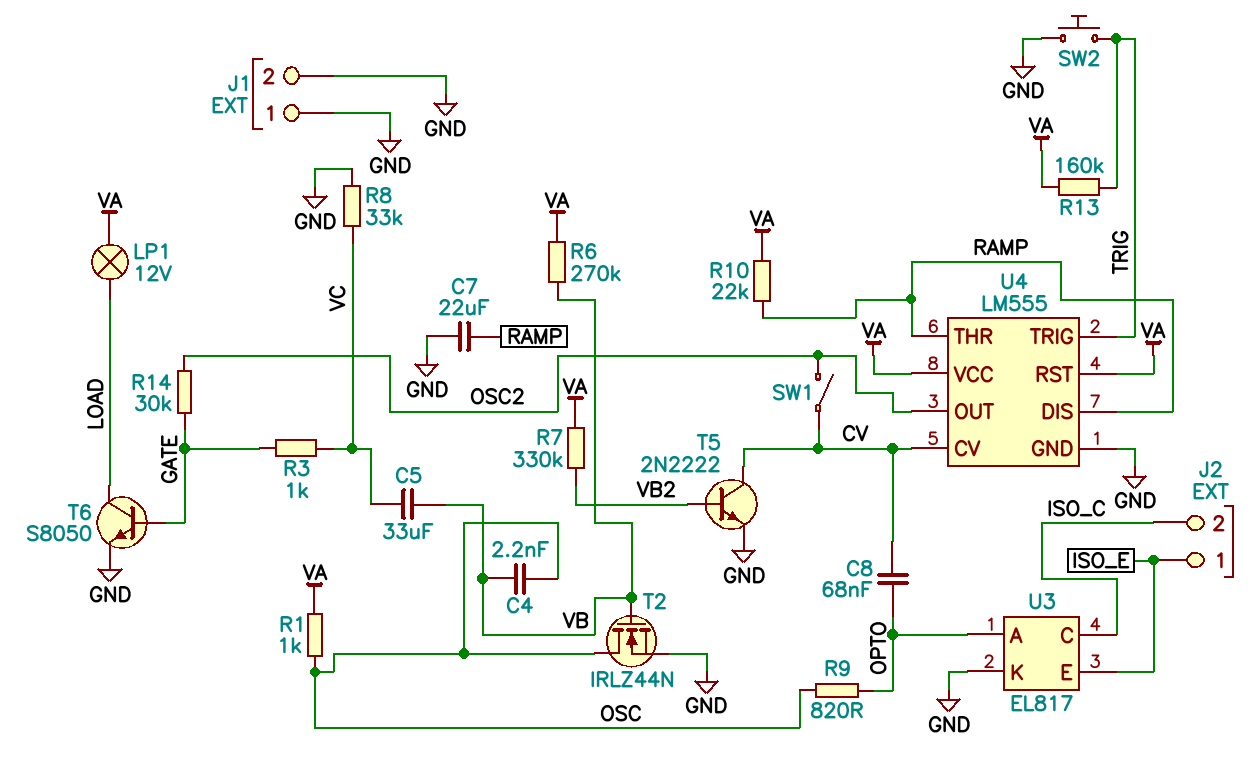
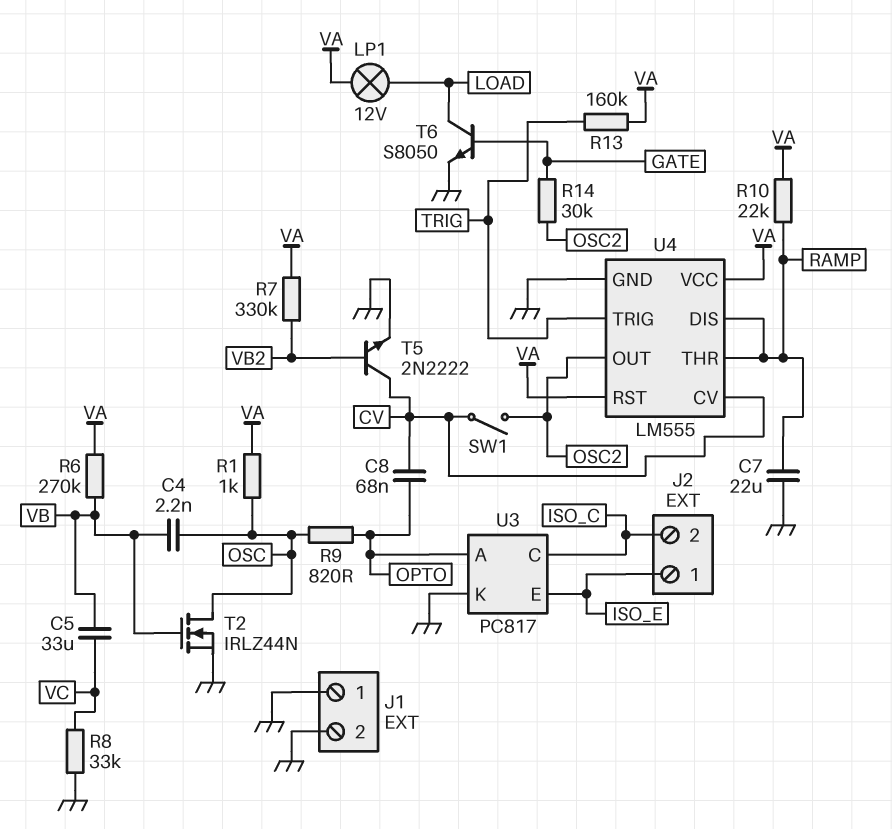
R3: 1k (GATE, VC) -> none
SW2: button (GND, TRIG) -> none
U3: EL817 -> PC817

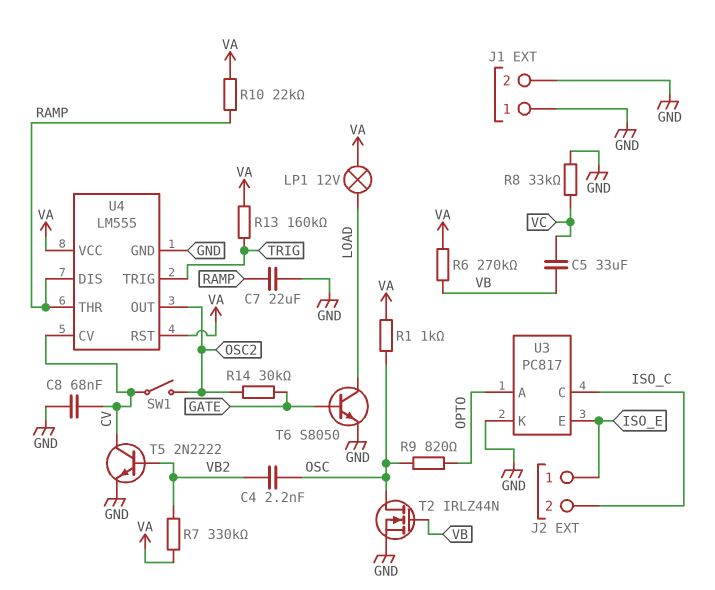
C4: 2.2nF (OSC, VB) -> 2.2nF (OSC, VB2)
C8: 68nF (CV, OPTO) -> 68nF (CV, GND)

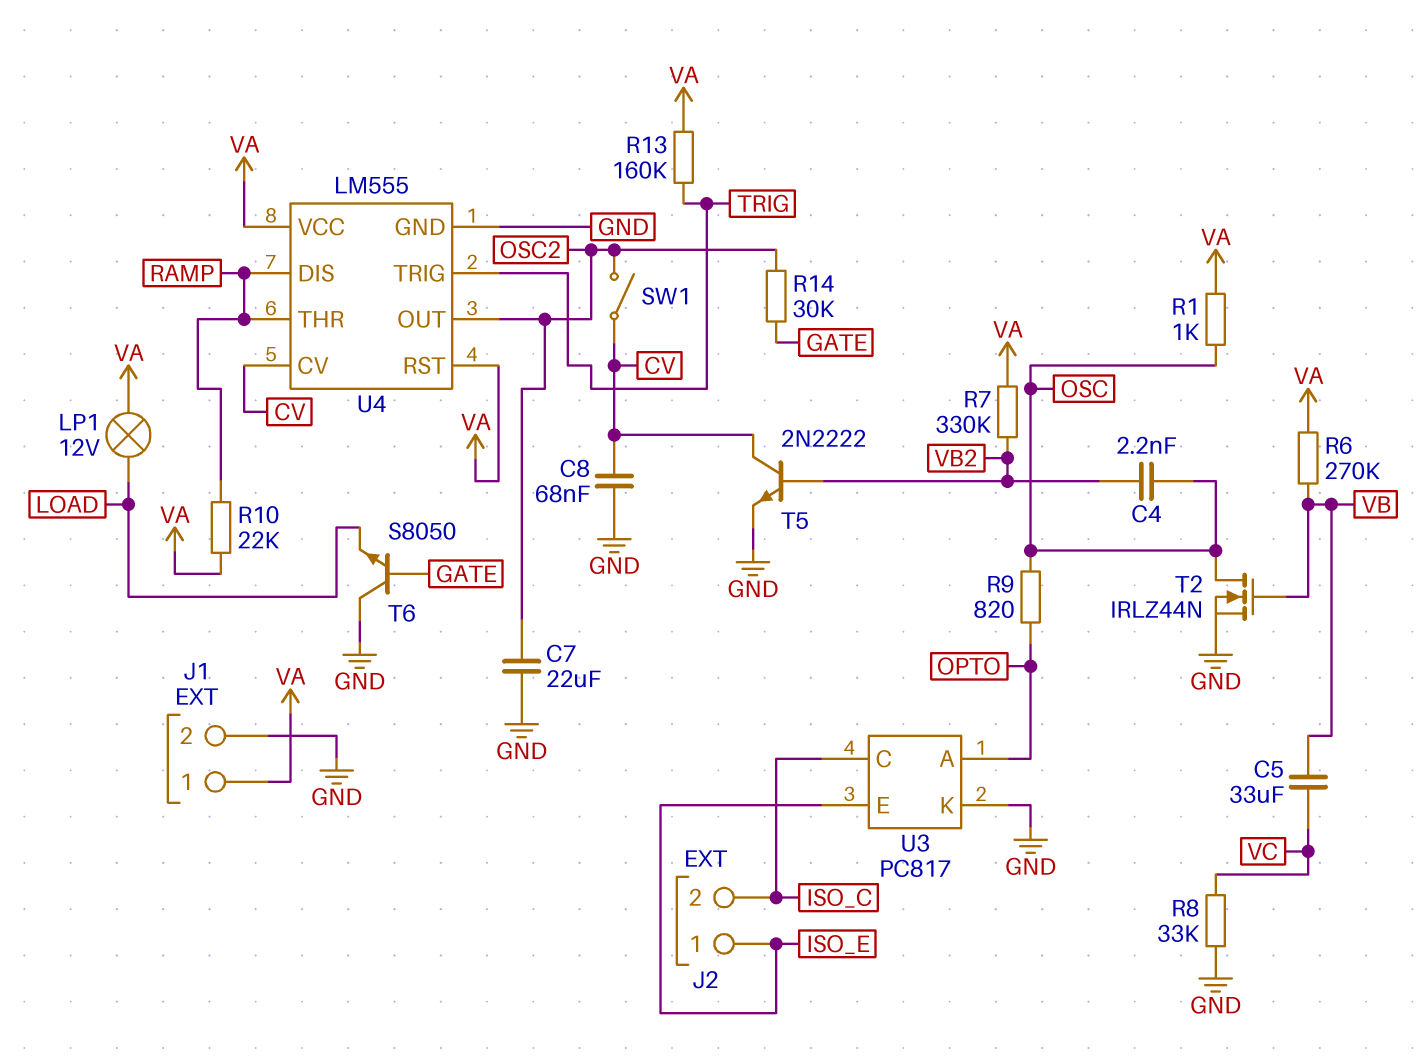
C7: 22uF (GND, RAMP) -> 22uF (GND, OSC2)
J1 pin 1: GND -> VA
T6: NPN S8050 (B GATE, C LOAD, E GND) -> NPN S8050 (B GATE, C GND, E LOAD)

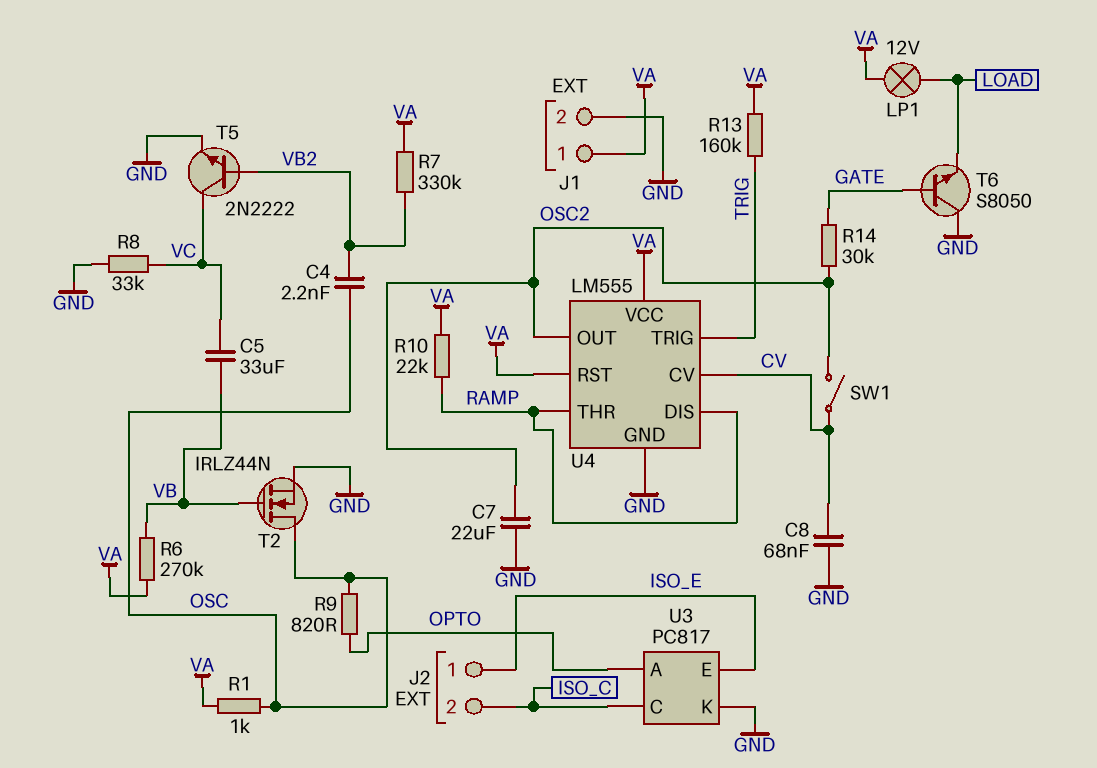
T5: NPN 2N2222 (B VB2, C CV, E GND) -> NPN 2N2222 (B VB2, C VC, E GND)

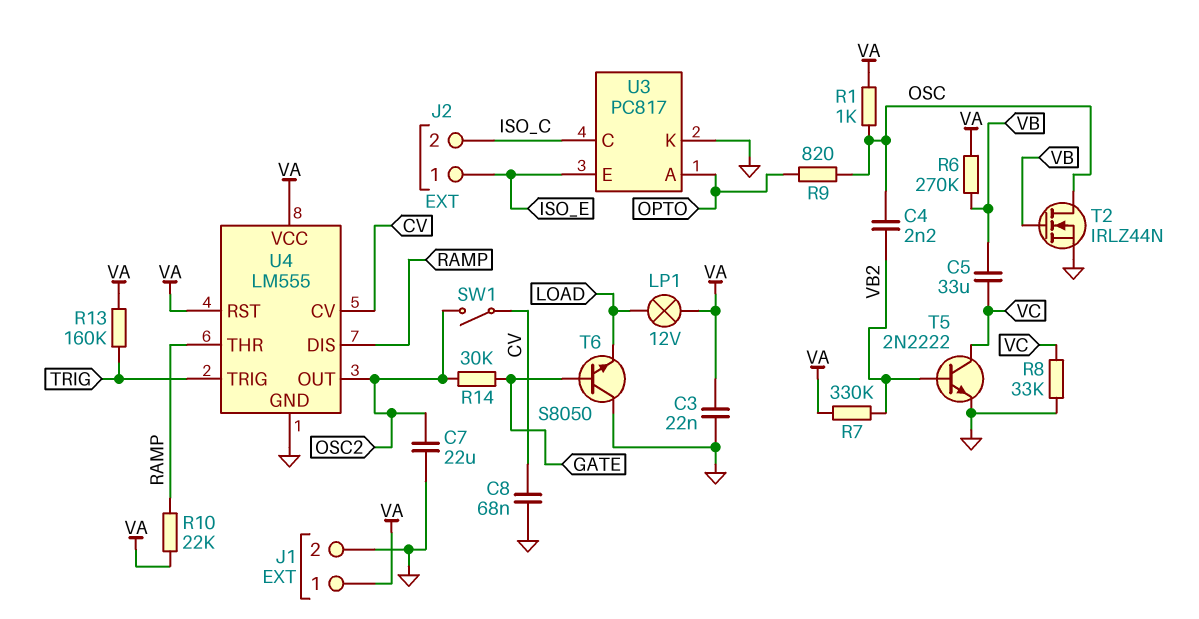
C3: none -> 22nF (GND, VA)

